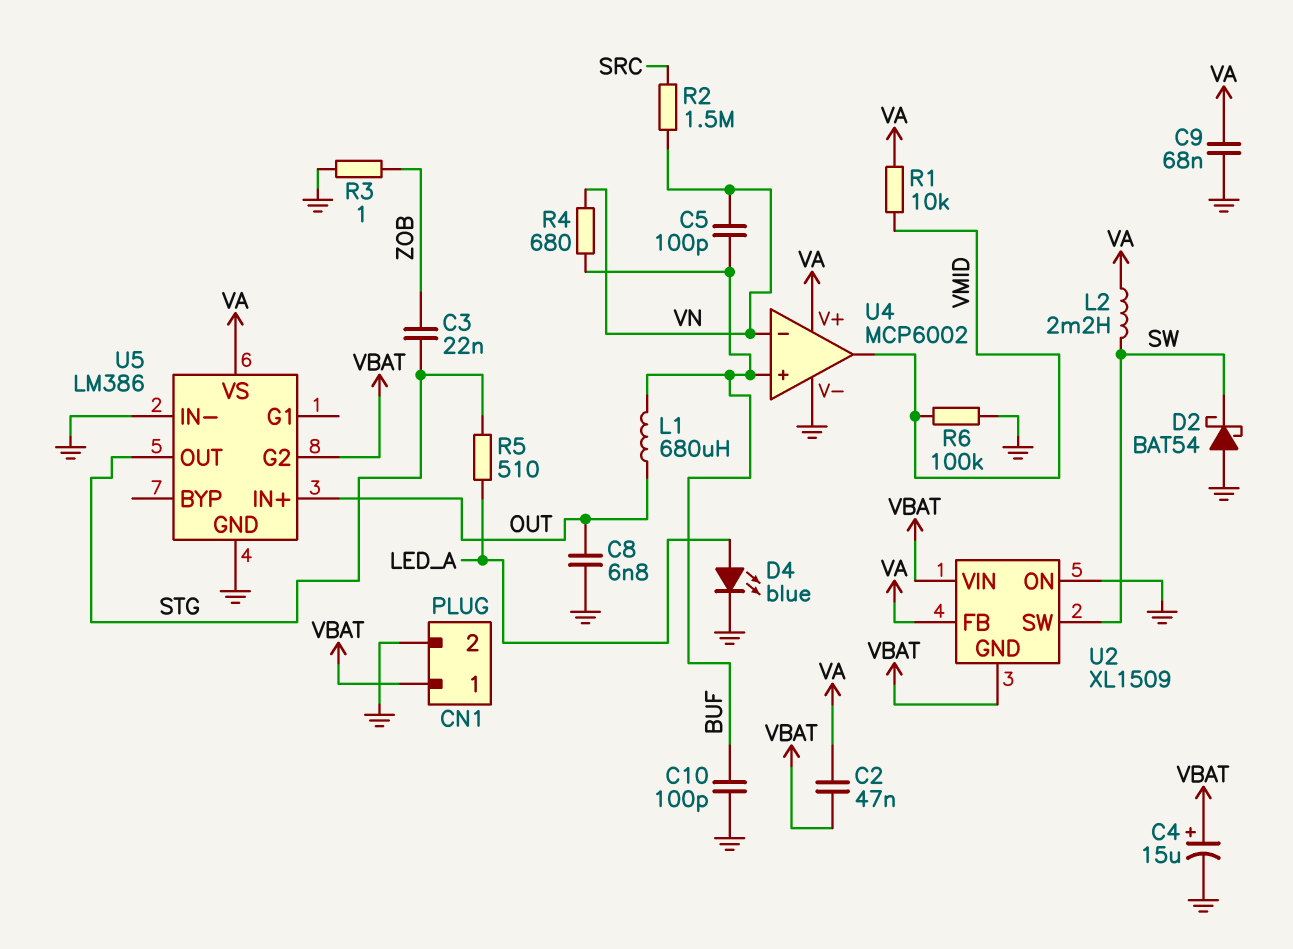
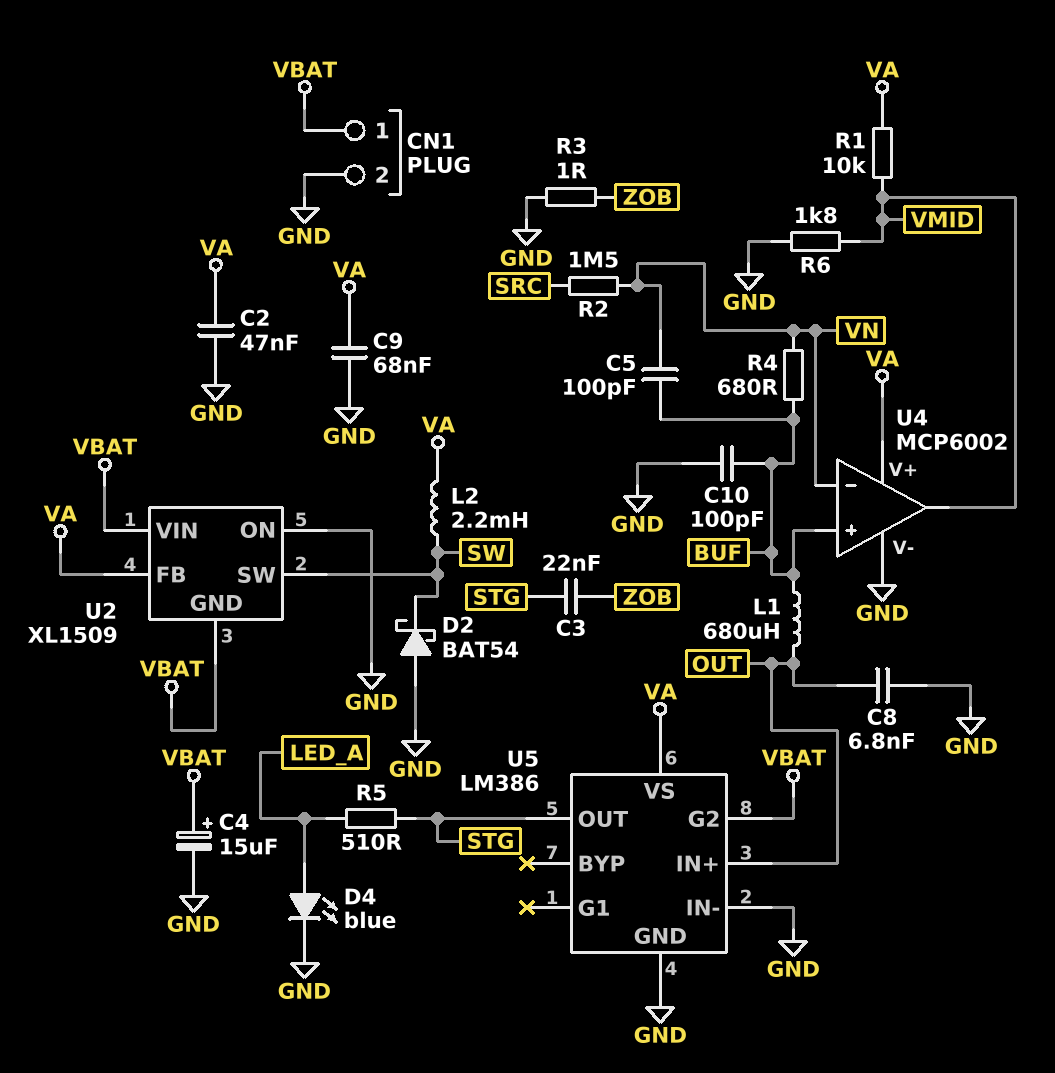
C2: 47nF (VA, VBAT) -> 47nF (GND, VA)
R6: 100k (GND, VMID) -> 1.8k (GND, VMID)

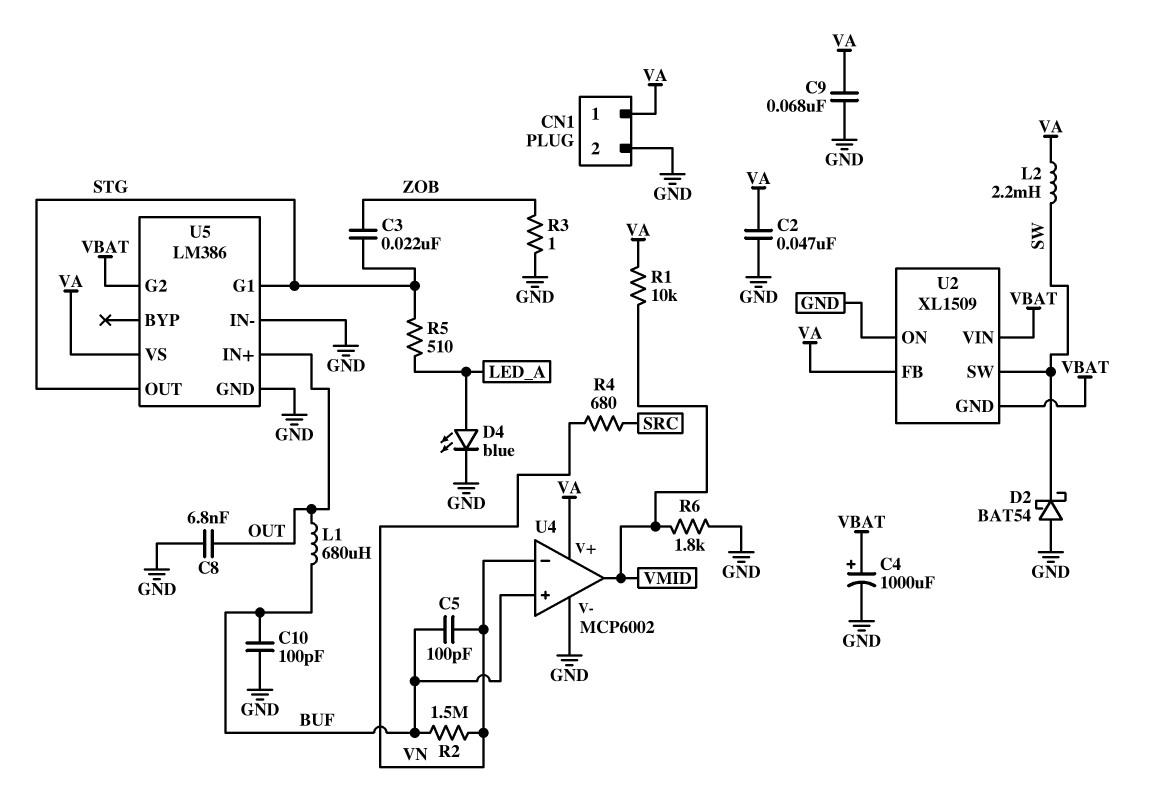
C4: 15uF (plus VBAT, minus GND) -> 1000uF (plus VBAT, minus GND)
CN1 pin 1: VBAT -> VA
R2: 1.5M (SRC, VN) -> 1.5M (BUF, VN)
R4: 680 (BUF, VN) -> 680 (SRC, VN)
U5 pin G1: none -> STG

